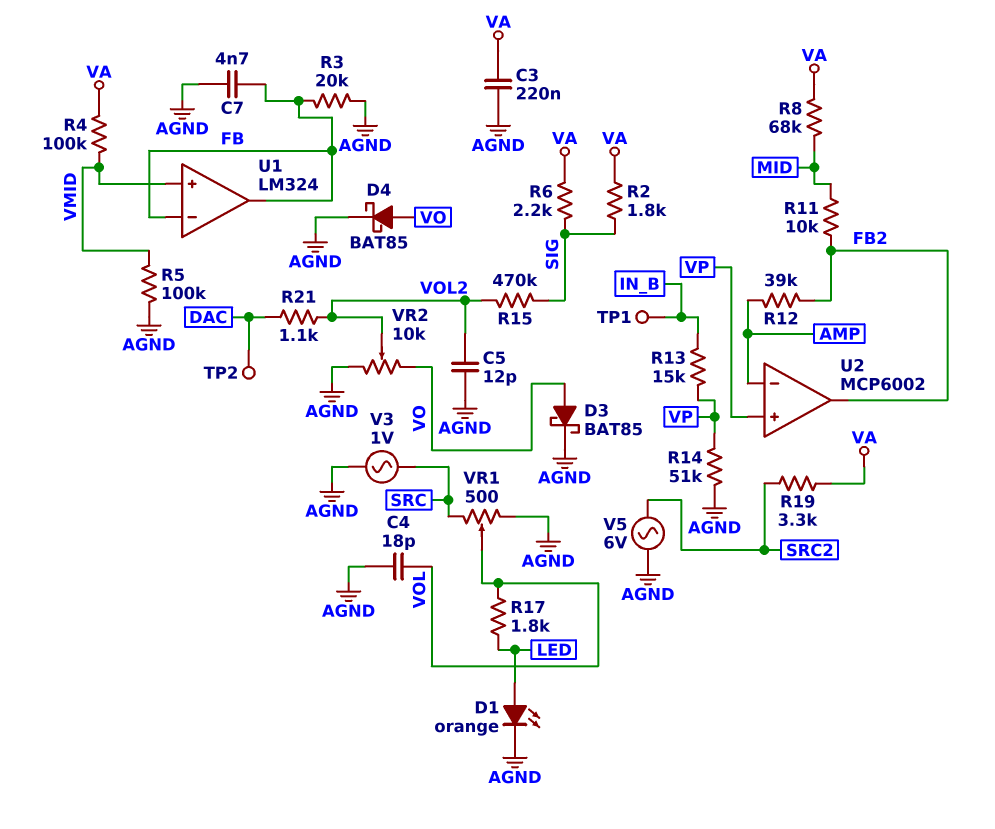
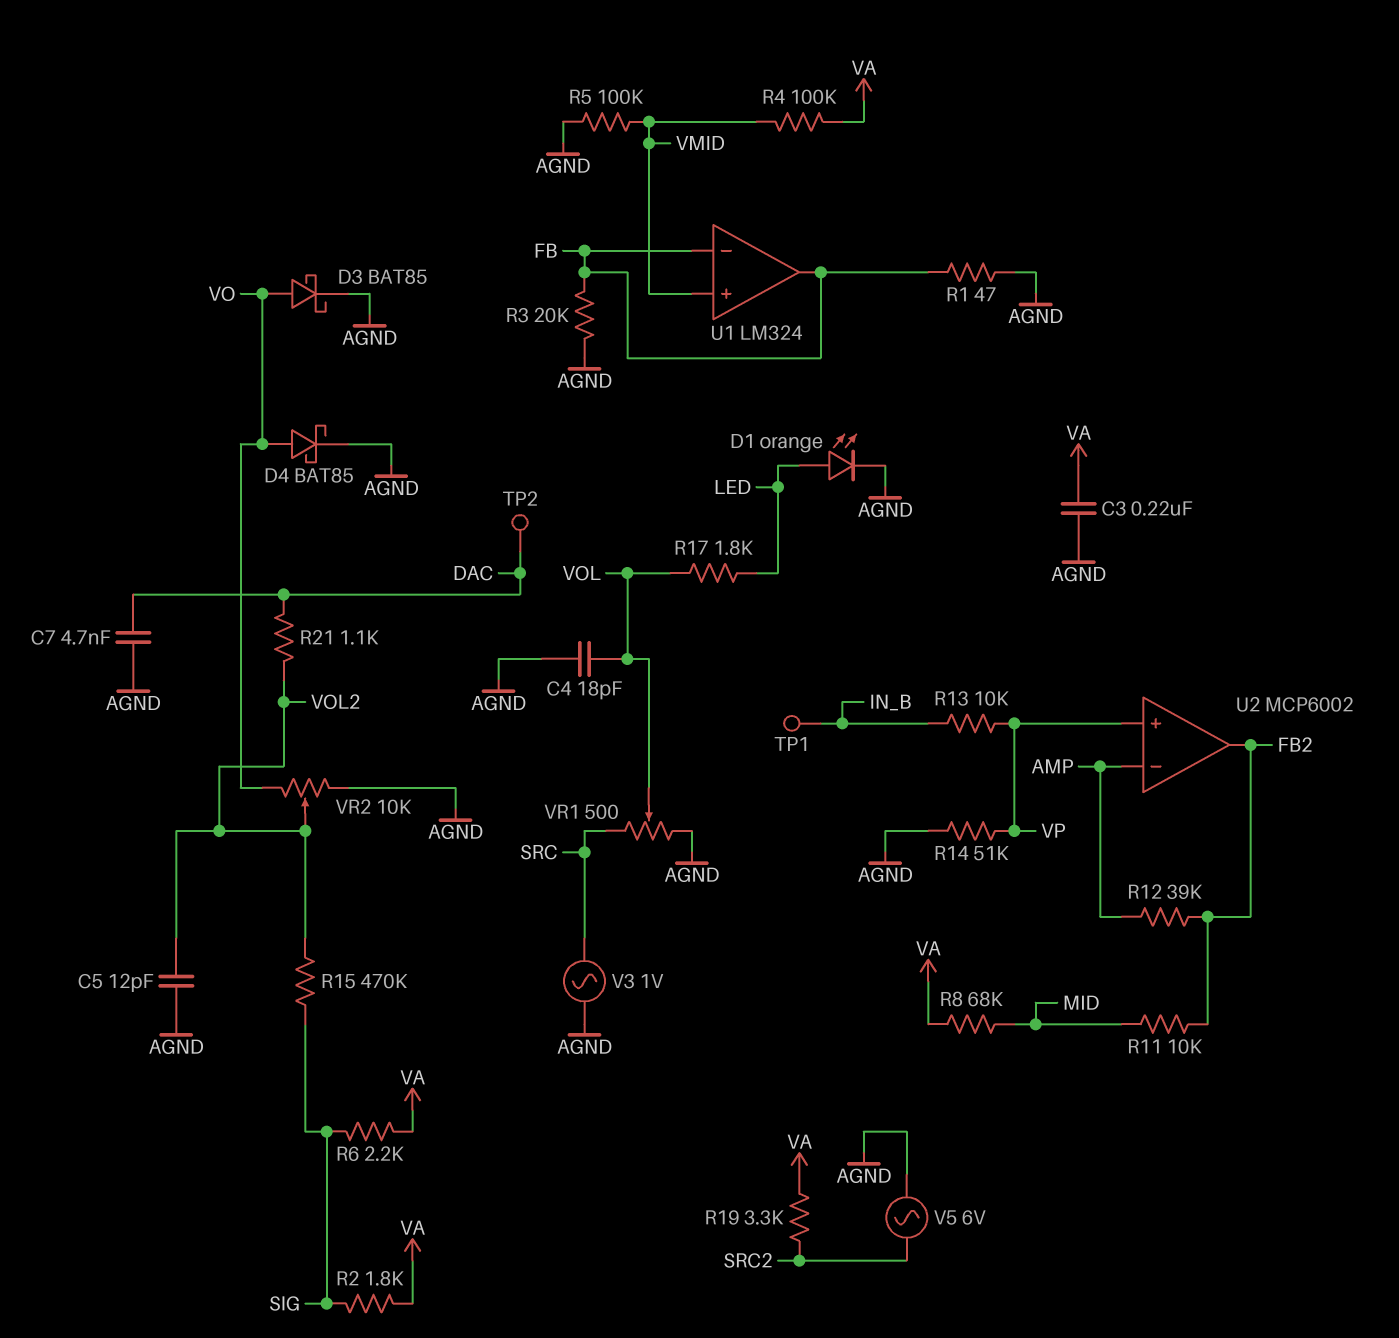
C7: 4.7nF (AGND, FB) -> 4.7nF (AGND, DAC)
R1: none -> 47 (AGND, FB)
R13: 15k (IN_B, VP) -> 10k (IN_B, VP)

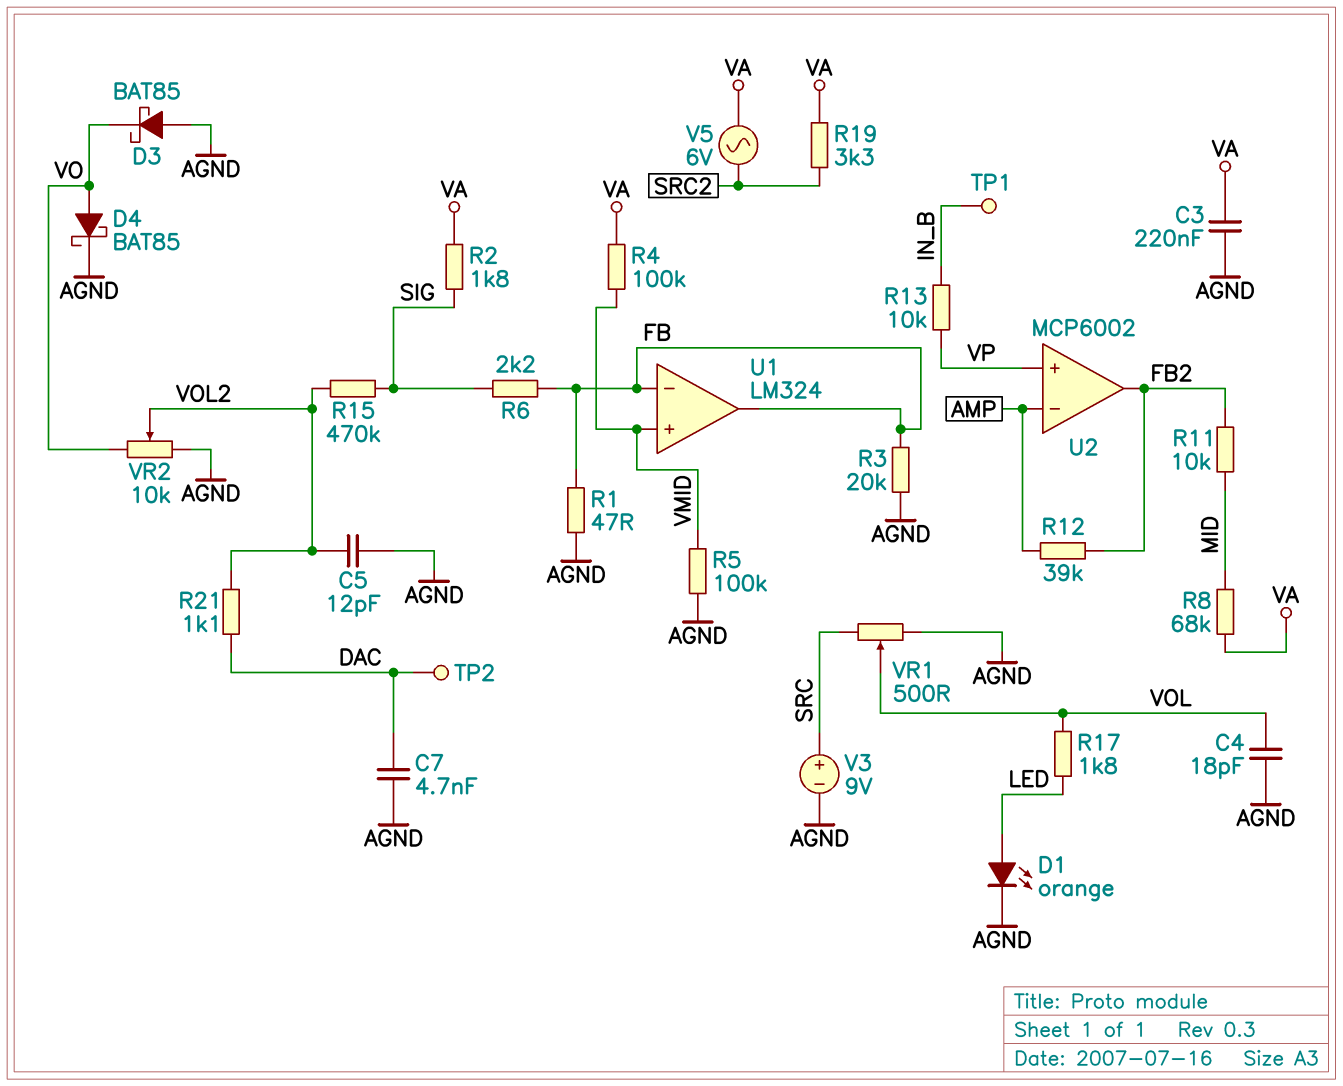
D3: schottky BAT85 (A VO, K AGND) -> schottky BAT85 (A AGND, K VO)
R6: 2.2k (SIG, VA) -> 2.2k (FB, SIG)
R14: 51k (AGND, VP) -> none
V3: AC 1V (AGND, SRC) -> 9V (plus SRC, minus AGND)
V5: AC 6V (AGND, SRC2) -> AC 6V (SRC2, VA)

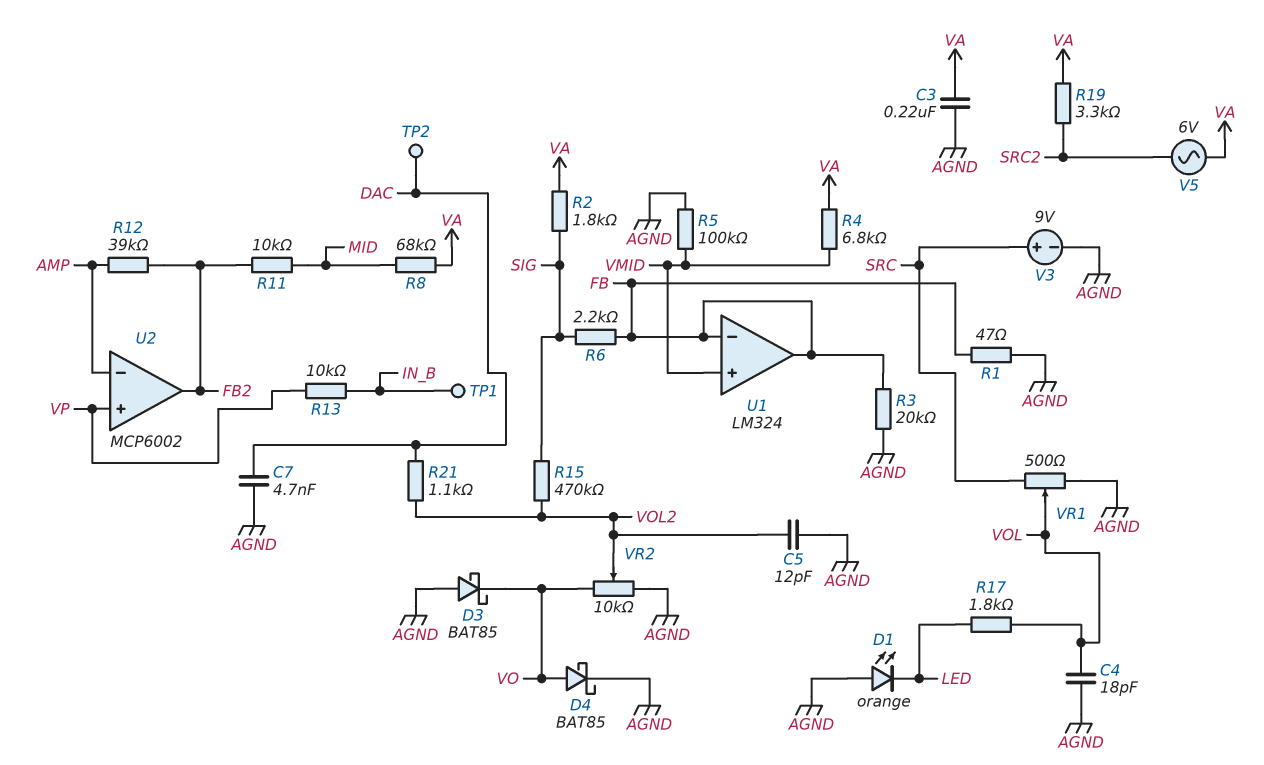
D1: LED orange (A LED, K AGND) -> LED orange (A AGND, K LED)
R4: 100k (VA, VMID) -> 6.8k (VA, VMID)

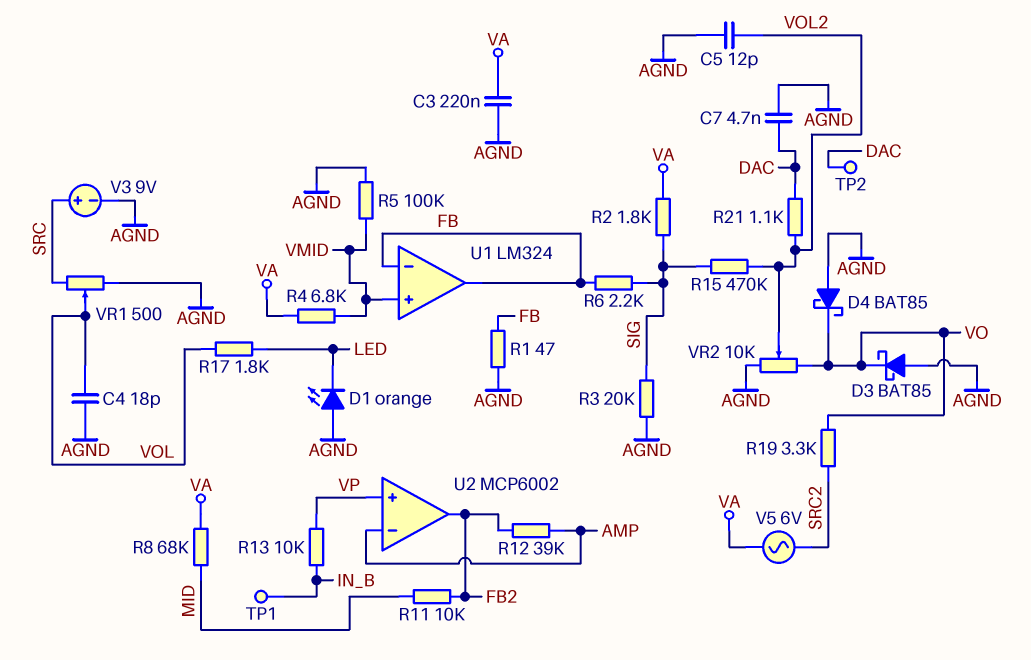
D4: schottky BAT85 (A VO, K AGND) -> schottky BAT85 (A AGND, K VO)
R3: 20k (AGND, FB) -> 20k (AGND, SIG)
R19: 3.3k (SRC2, VA) -> 3.3k (SRC2, VO)

